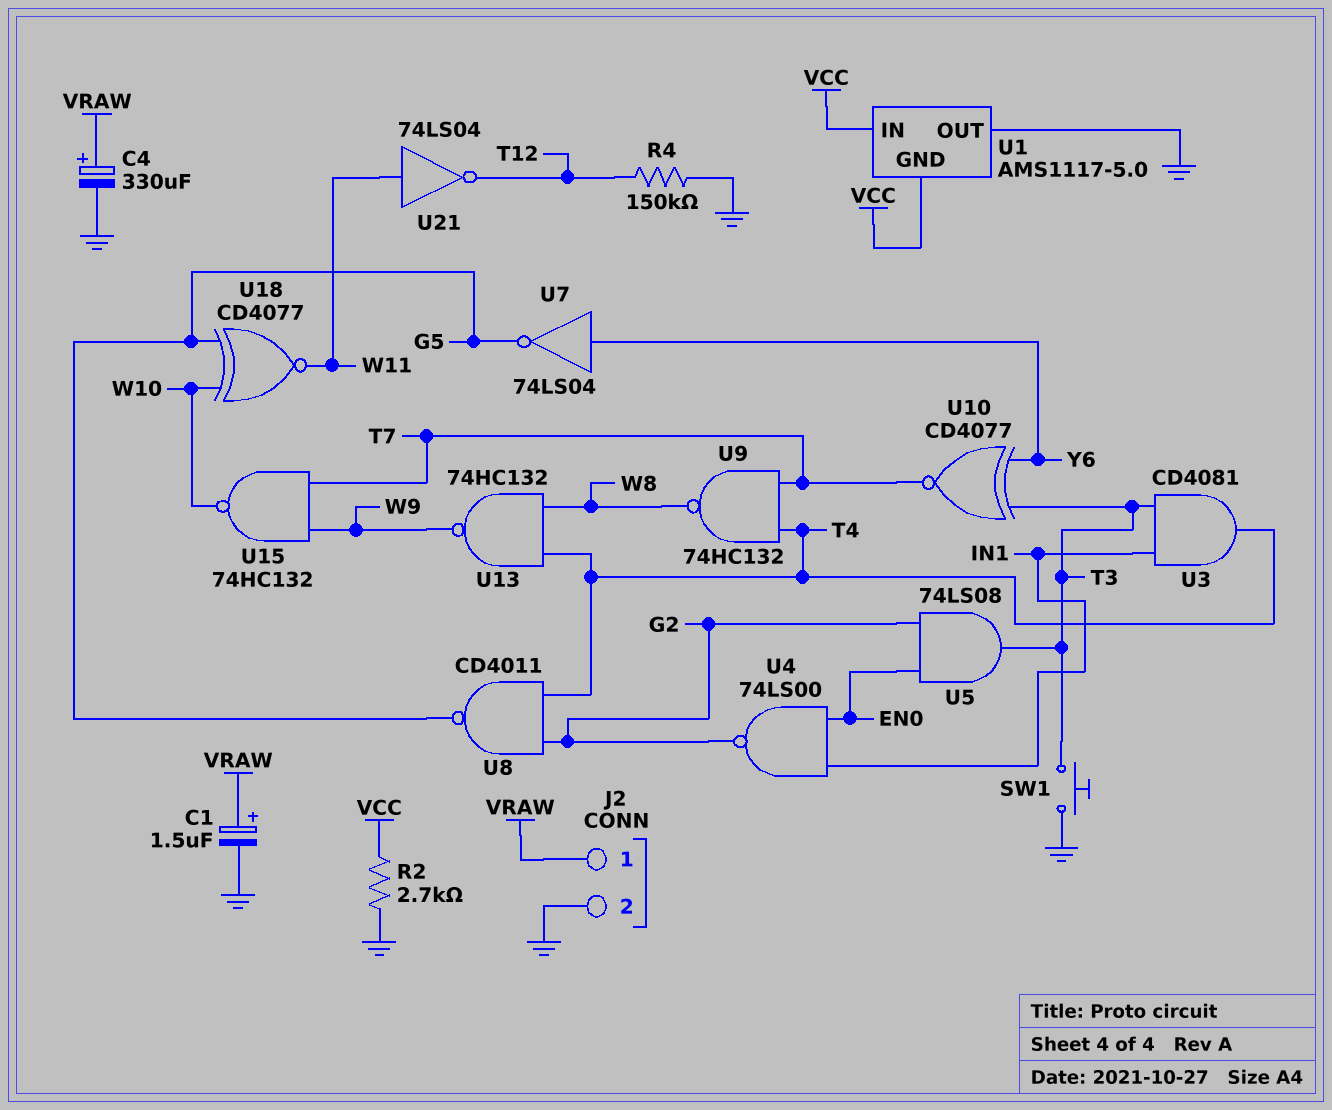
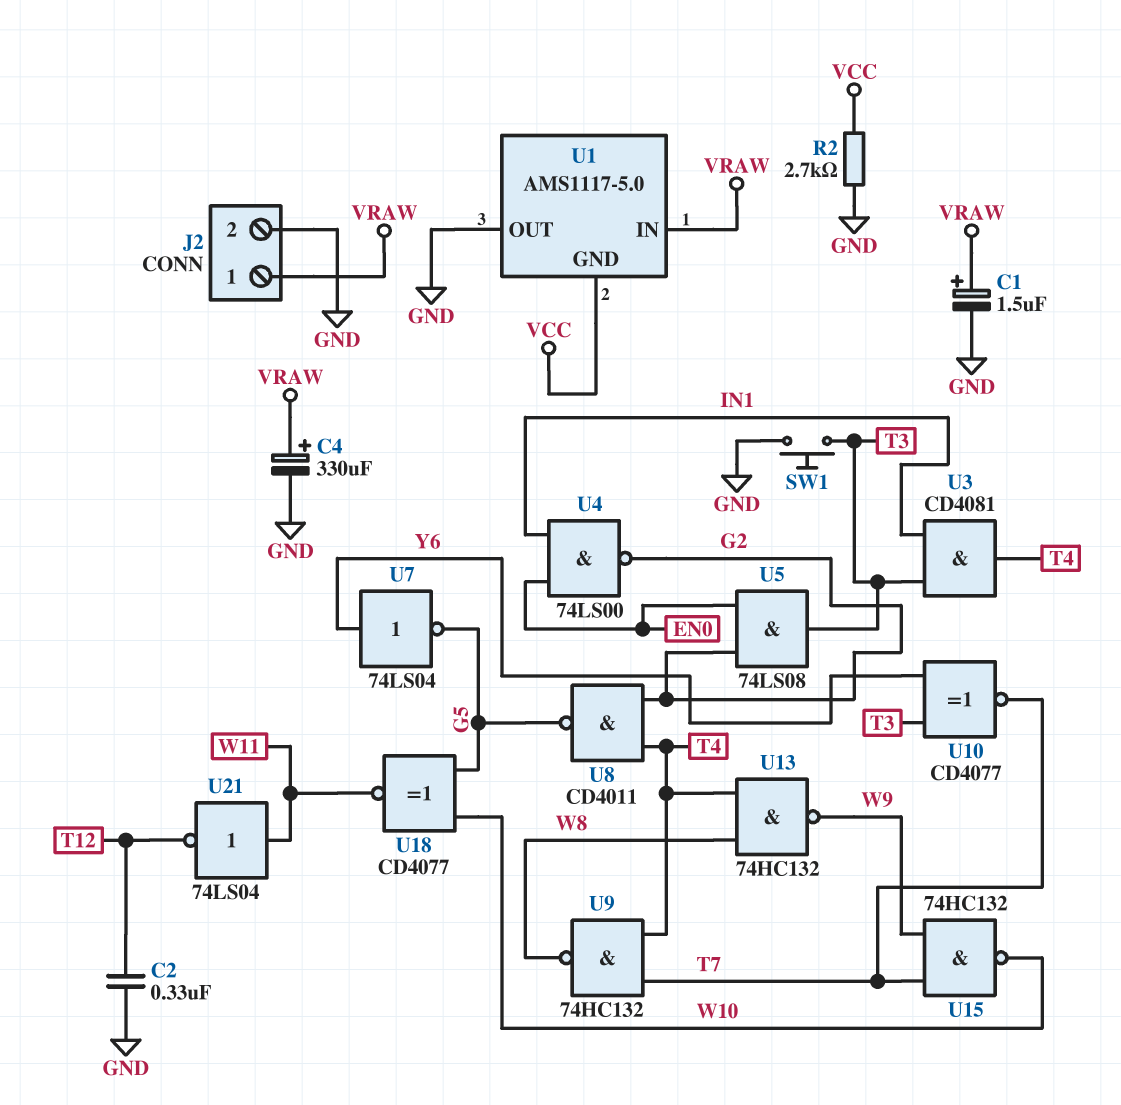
C2: none -> 330nF (GND, T12)
R4: 150k (GND, T12) -> none
U1 pin IN: VCC -> VRAW

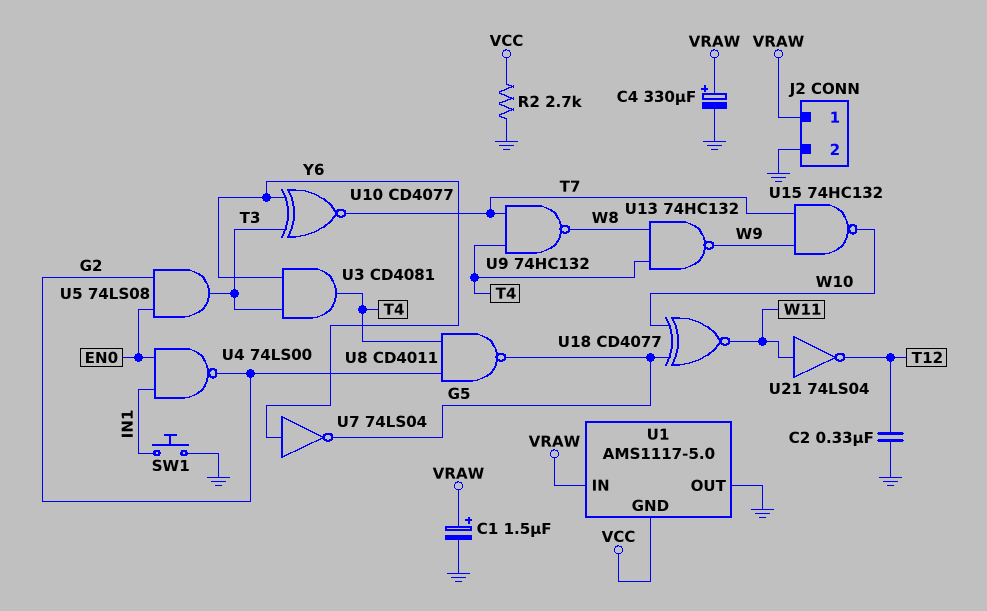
SW1: button (GND, T3) -> button (GND, IN1)
U3: AND CD4081 (in IN1, in T3, out T4) -> AND CD4081 (in T3, in Y6, out T4)

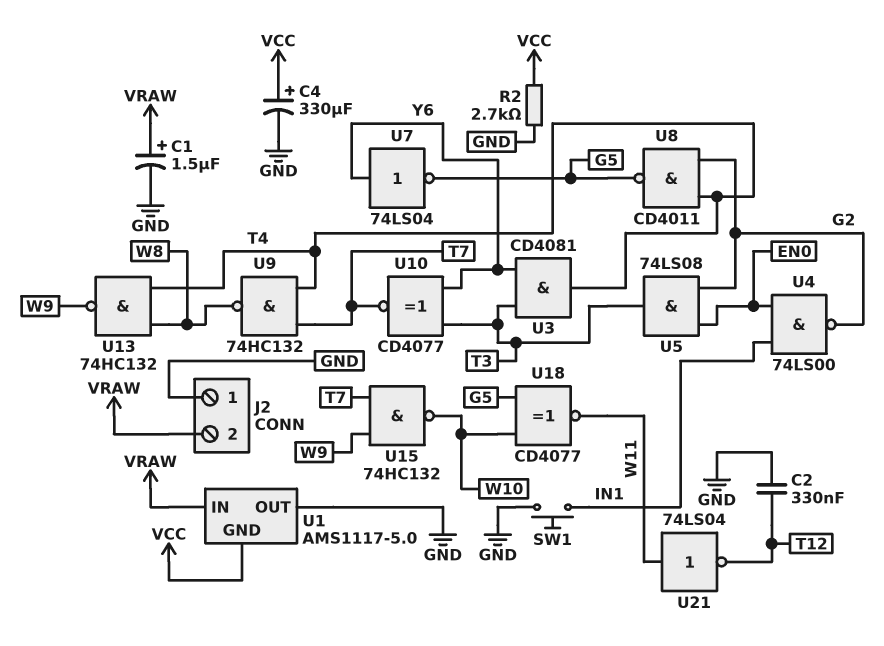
C4: 330uF (plus VRAW, minus GND) -> 330uF (plus VCC, minus GND)
J2 pin 1: VRAW -> GND
J2 pin 2: GND -> VRAW

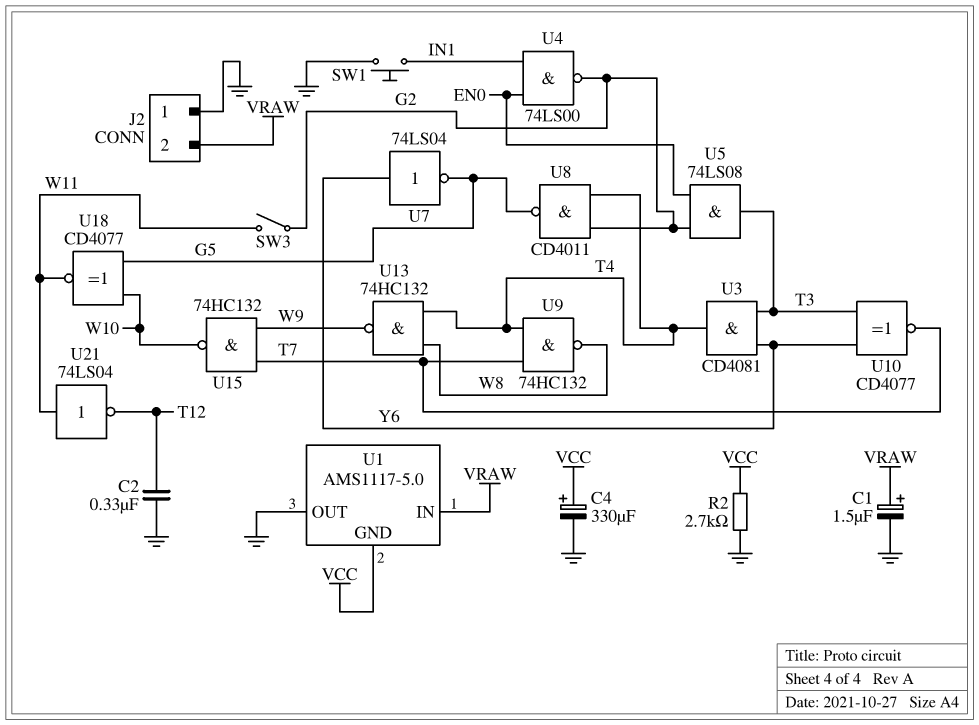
SW3: none -> switch (G2, W11)

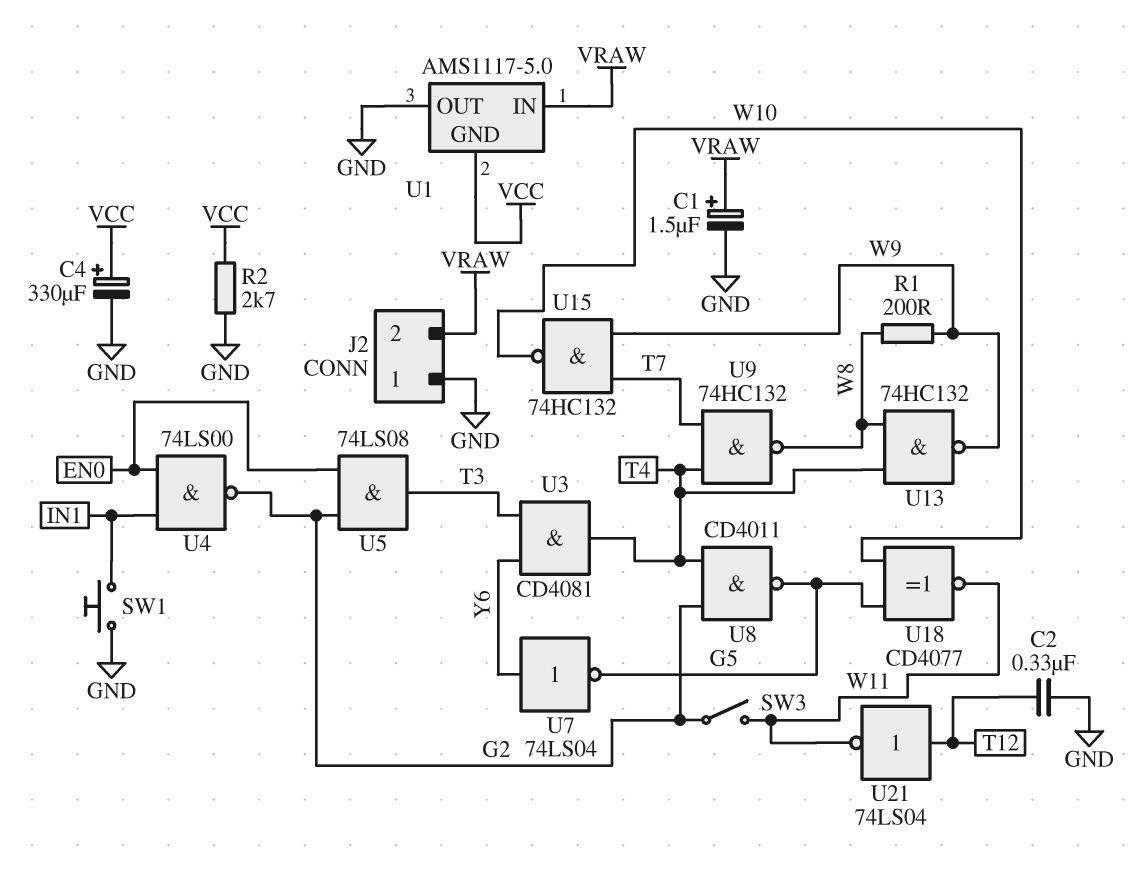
R1: none -> 200 (W8, W9)
U10: XNOR CD4077 (in T3, in Y6, out T7) -> none
U21: NOT 74LS04 (in W11, out T12) -> NOT 74LS04 (in T12, out W11)

